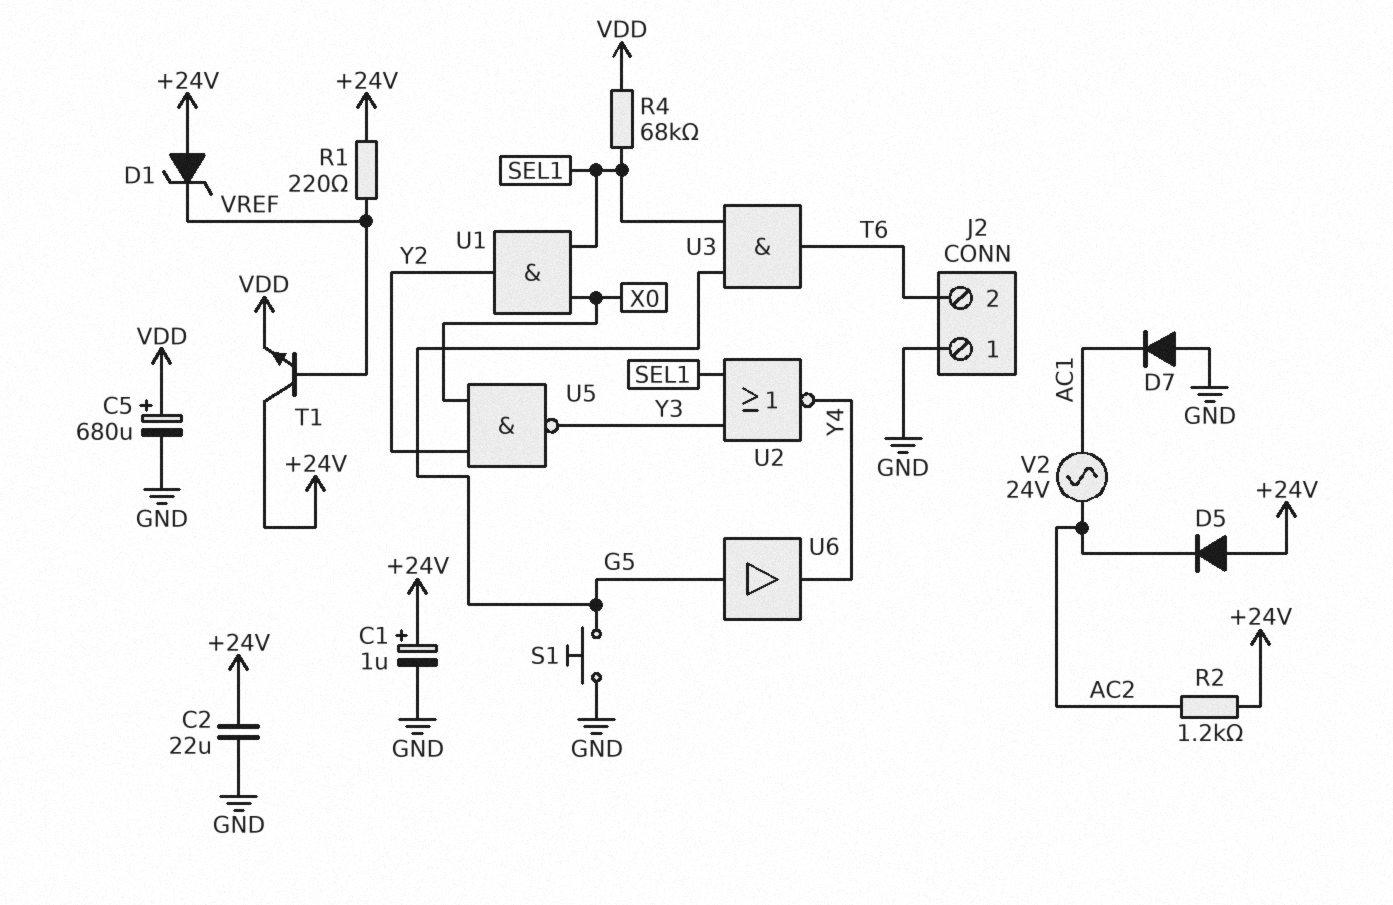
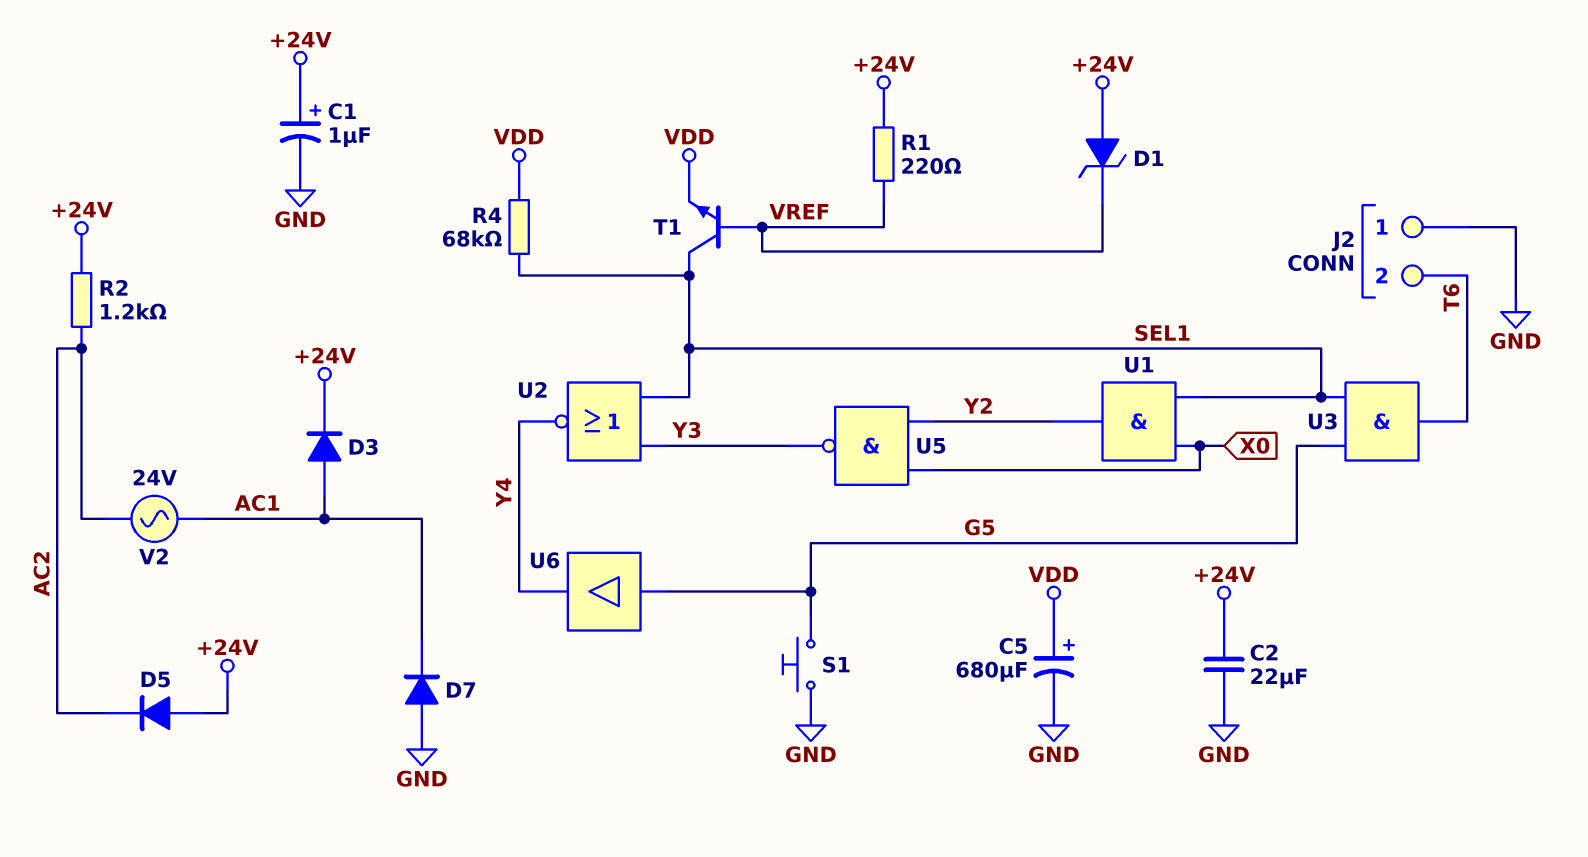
D3: none -> diode (A AC1, K +24V)
T1: NPN (B VREF, C +24V, E VDD) -> NPN (B VREF, C SEL1, E VDD)

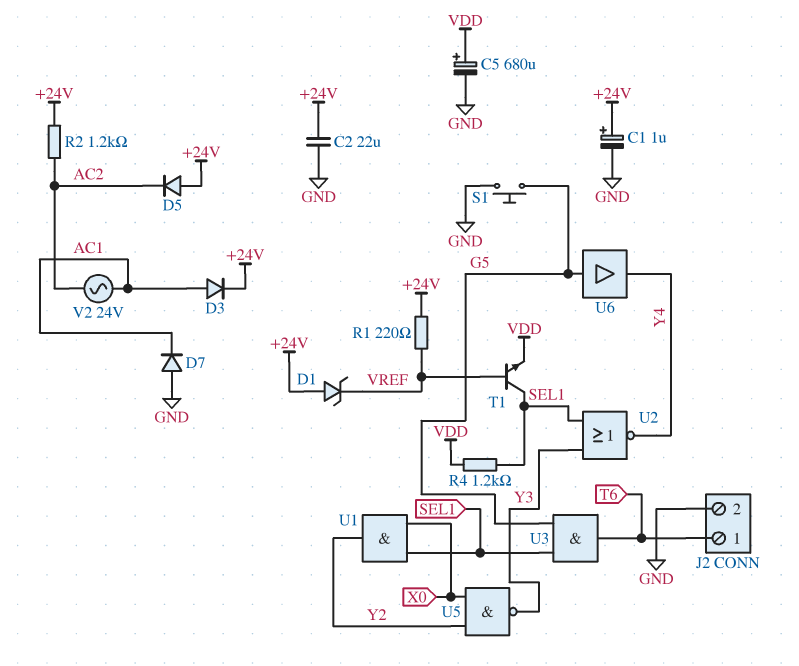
J2 pin 1: GND -> T6
J2 pin 2: T6 -> GND
R4: 68k (SEL1, VDD) -> 1.2k (SEL1, VDD)

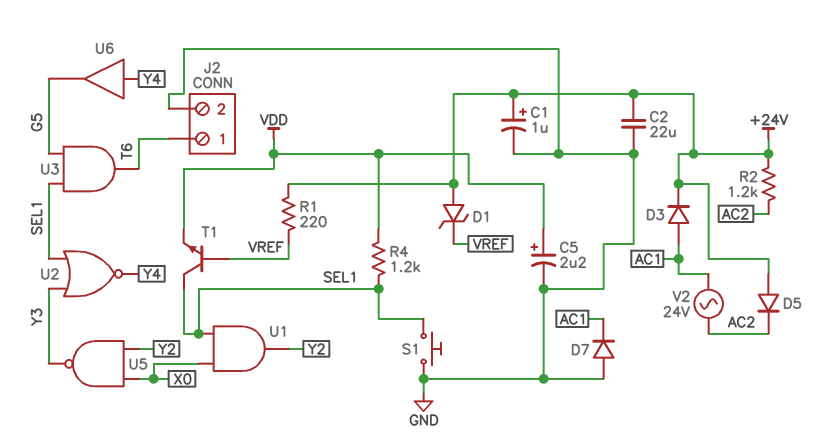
C5: 680uF (plus VDD, minus GND) -> 2.2uF (plus VDD, minus GND)
S1: button (G5, GND) -> button (GND, SEL1)
U6: buffer (in G5, out Y4) -> buffer (in Y4, out G5)

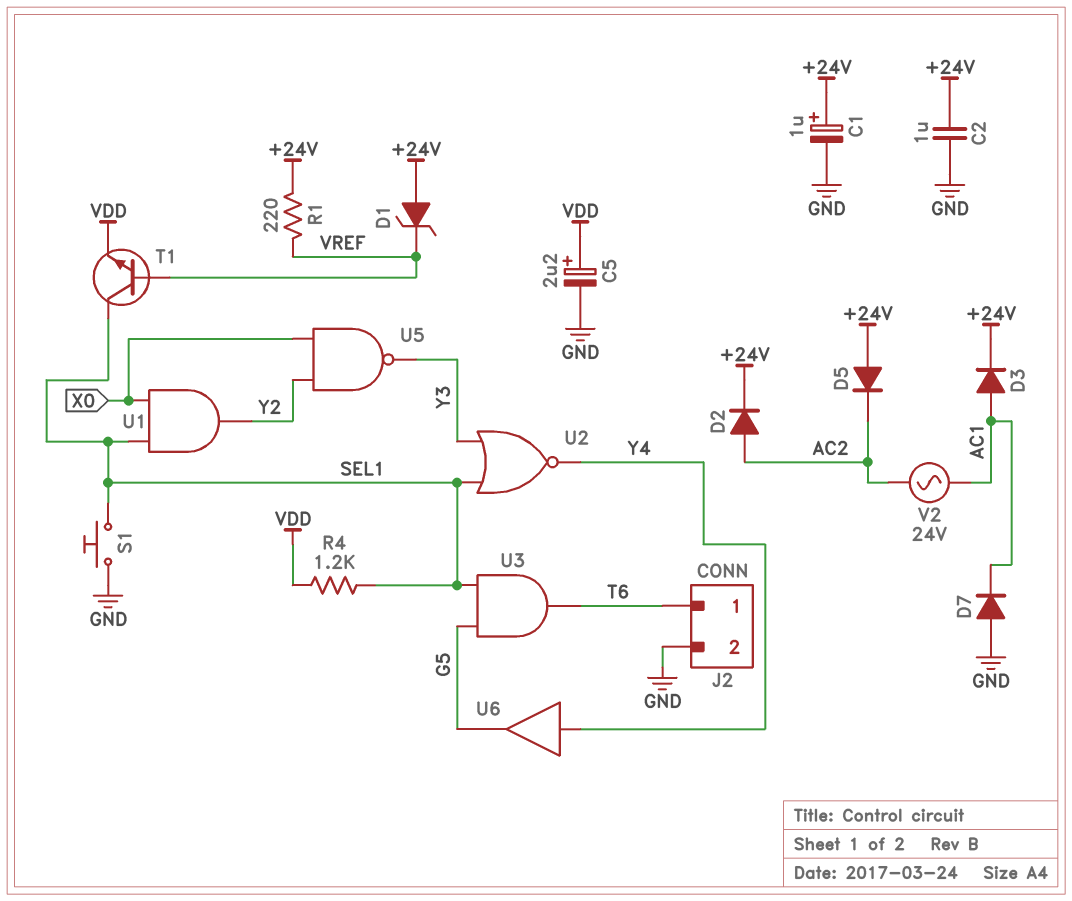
C2: 22uF (+24V, GND) -> 1uF (+24V, GND)
D2: none -> diode (A AC2, K +24V)
R2: 1.2k (+24V, AC2) -> none

